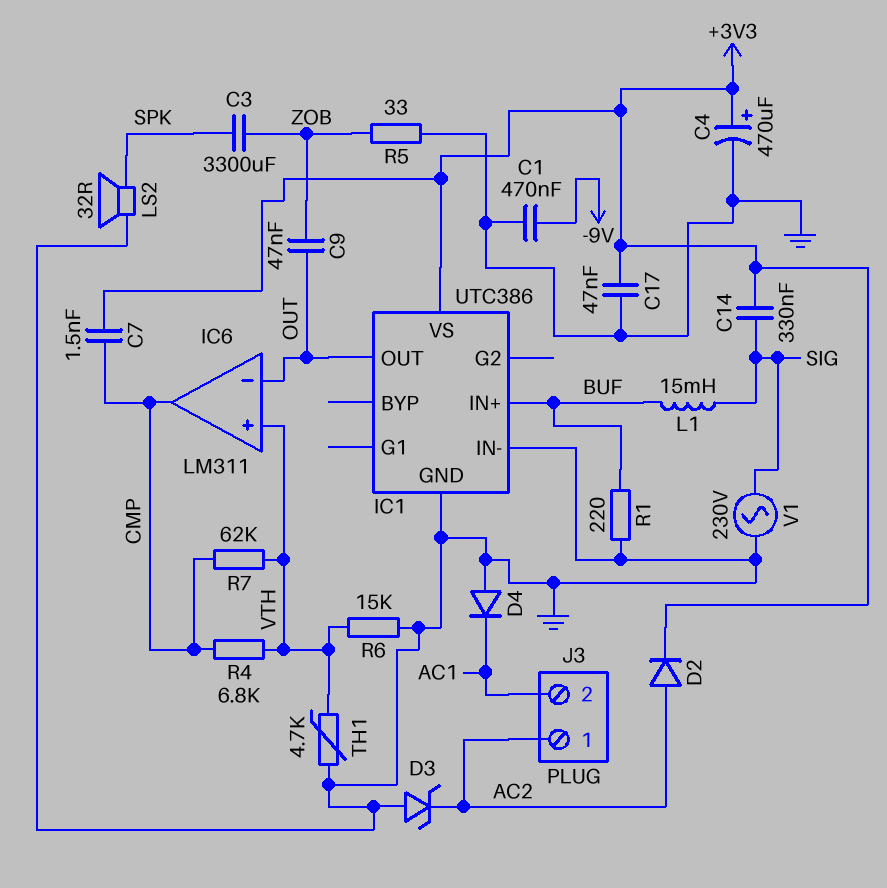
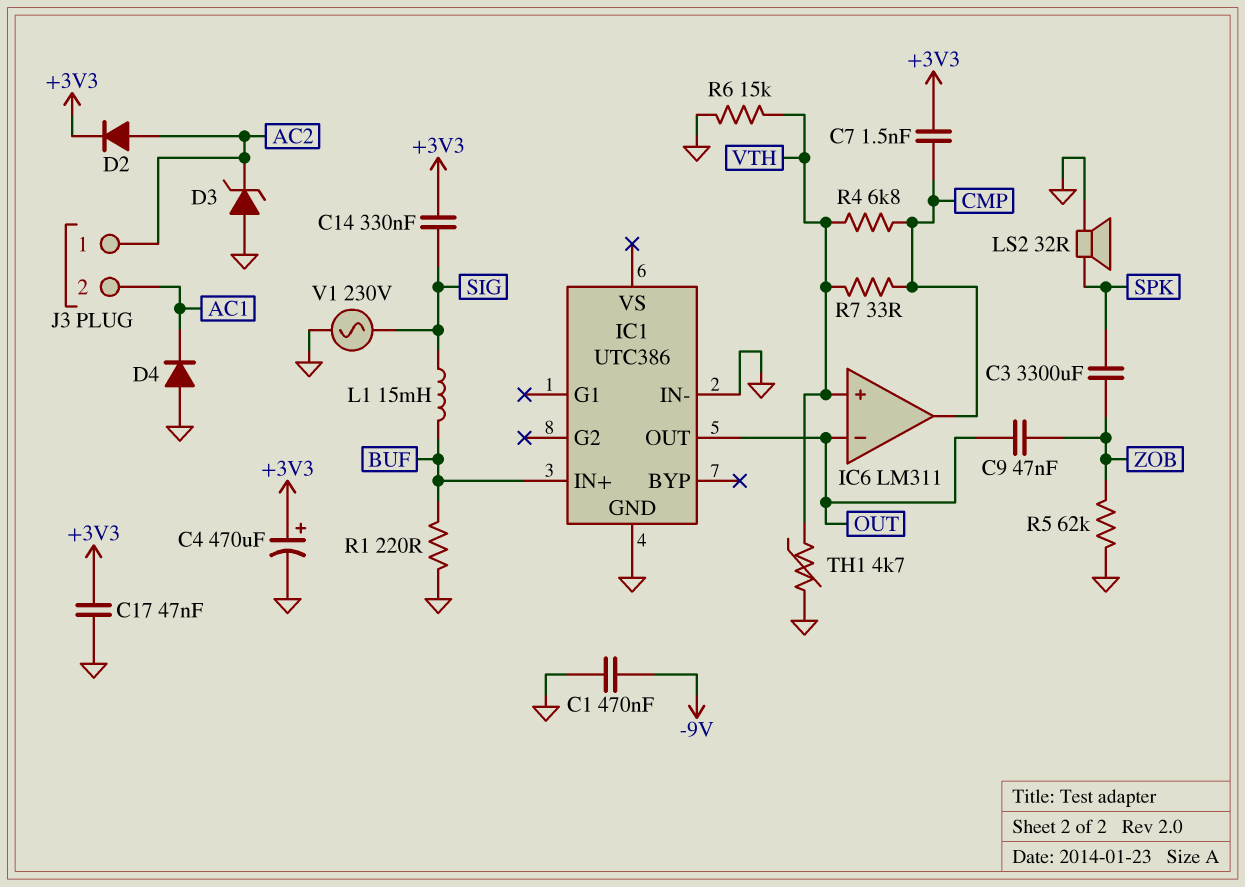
IC1 pin VS: +3V3 -> none
R5: 33 (GND, ZOB) -> 62k (GND, ZOB)
R7: 62k (CMP, VTH) -> 33 (CMP, VTH)

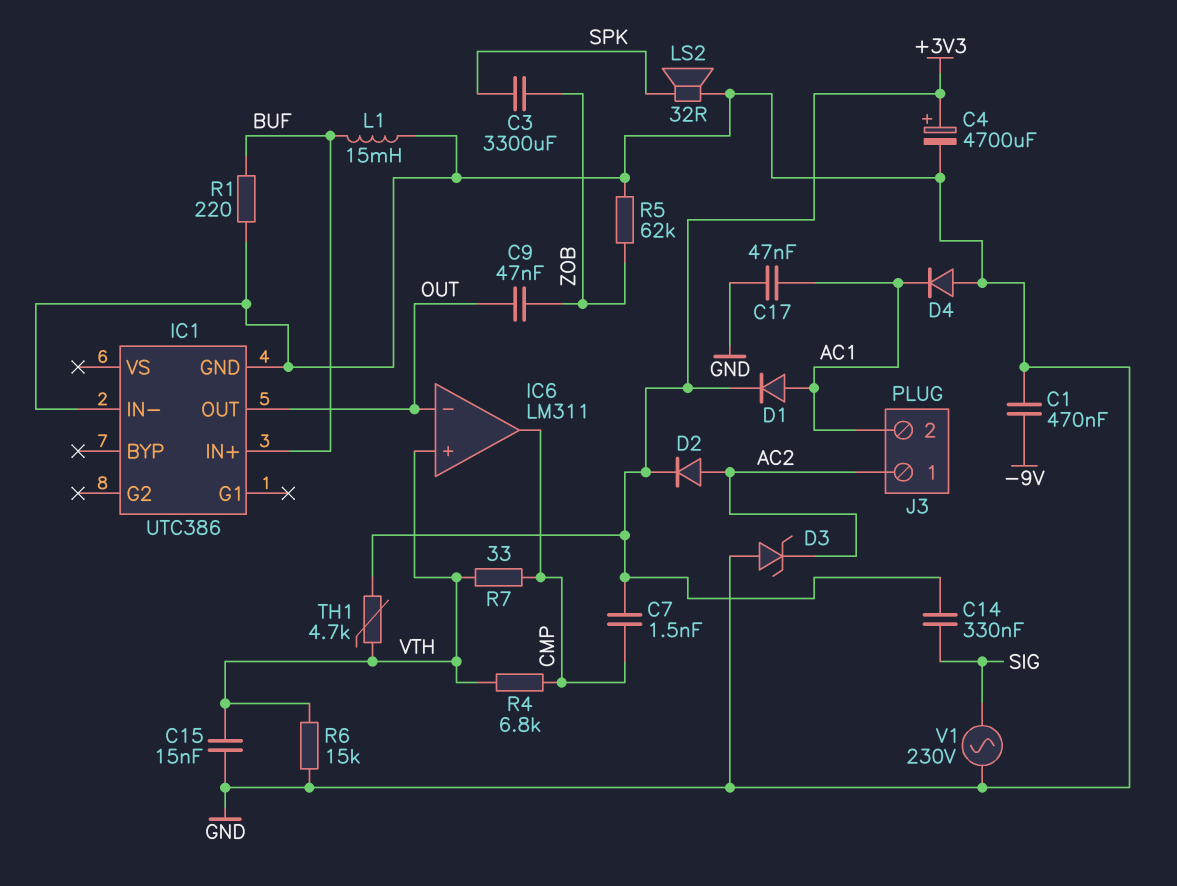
C4: 470uF (plus +3V3, minus GND) -> 4700uF (plus +3V3, minus GND)
C15: none -> 15nF (GND, VTH)
C17: 47nF (+3V3, GND) -> 47nF (AC1, GND)
D1: none -> diode (A AC1, K +3V3)
L1: 15mH (BUF, SIG) -> 15mH (BUF, GND)
TH1: 4.7k (GND, VTH) -> 4.7k (+3V3, VTH)

